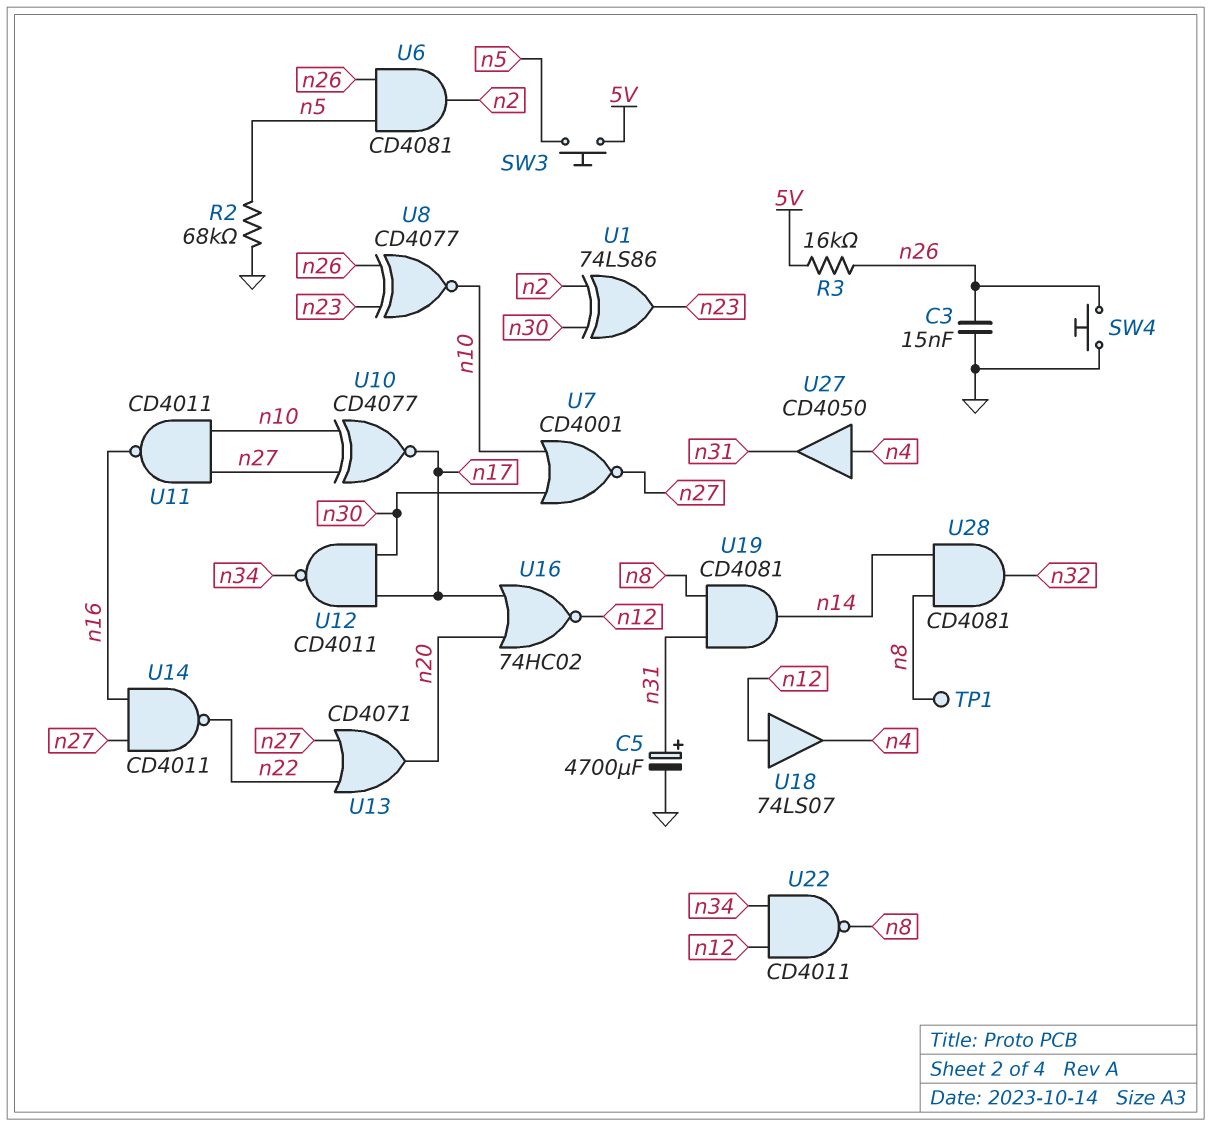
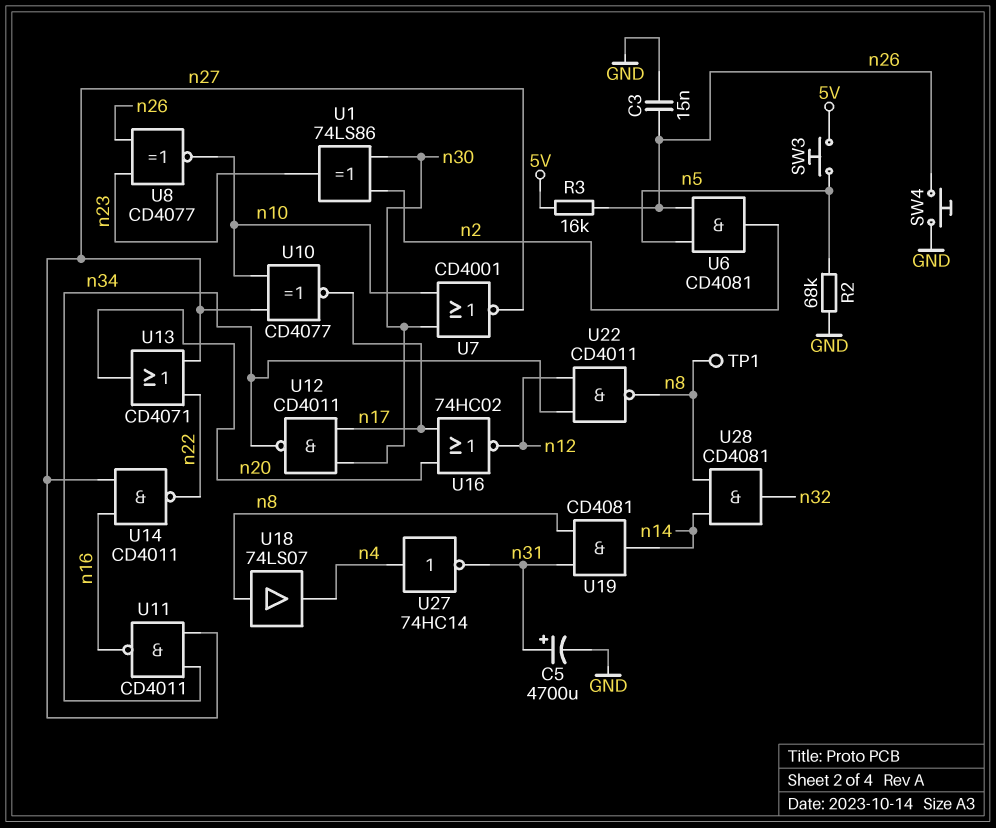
U11: NAND CD4011 (in n10, in n27, out n16) -> NAND CD4011 (in n27, in n34, out n16)
U18: buffer 74LS07 (in n12, out n4) -> buffer 74LS07 (in n8, out n4)
U27: buffer CD4050 (in n4, out n31) -> NOT 74HC14 (in n4, out n31)

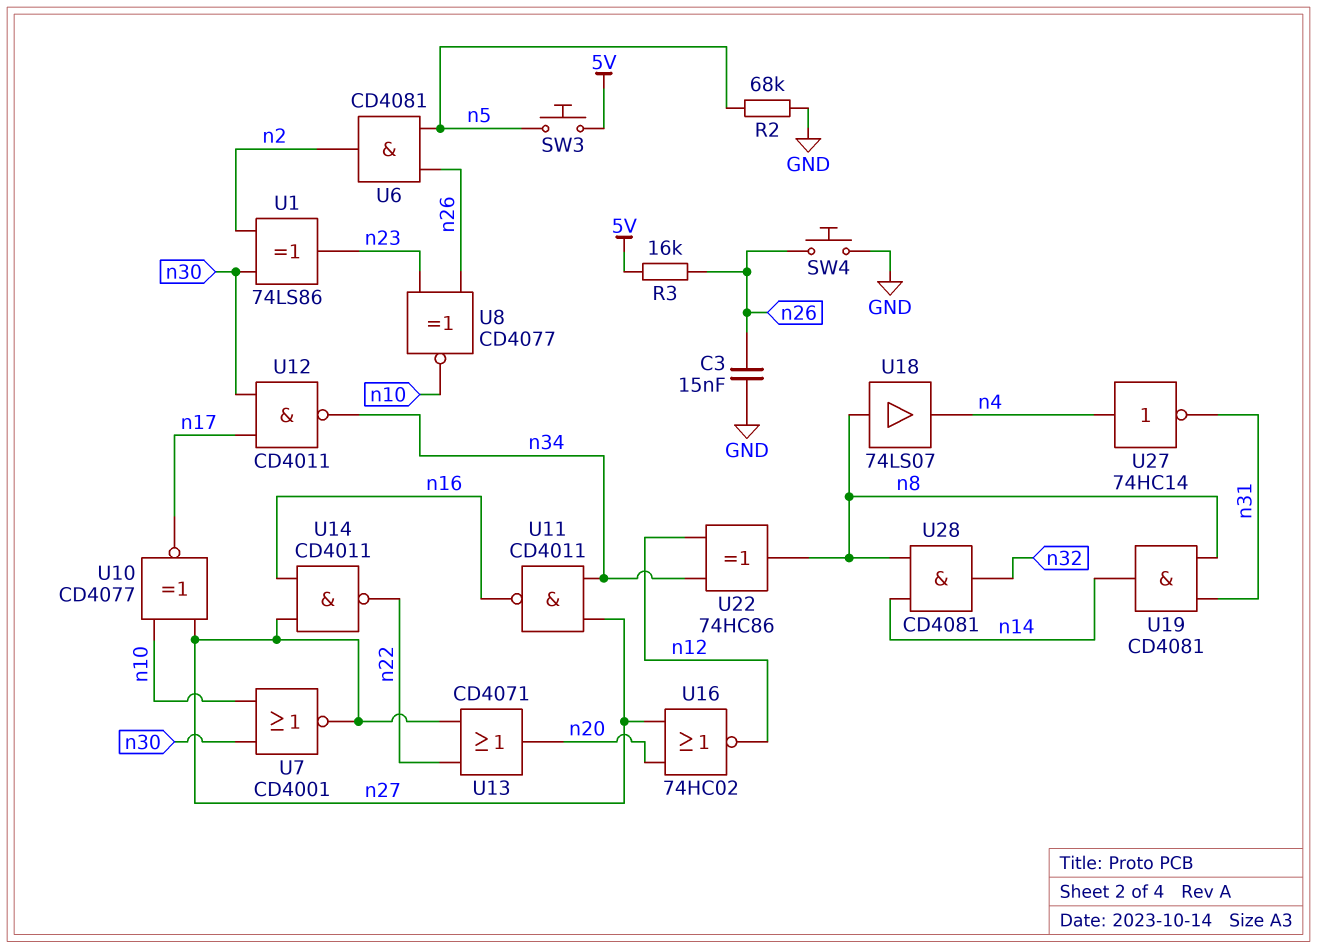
C5: 4700uF (plus n31, minus GND) -> none
TP1: test point (n8) -> none
U16: NOR 74HC02 (in n17, in n20, out n12) -> NOR 74HC02 (in n20, in n27, out n12)
U22: NAND CD4011 (in n12, in n34, out n8) -> XOR 74HC86 (in n12, in n34, out n8)

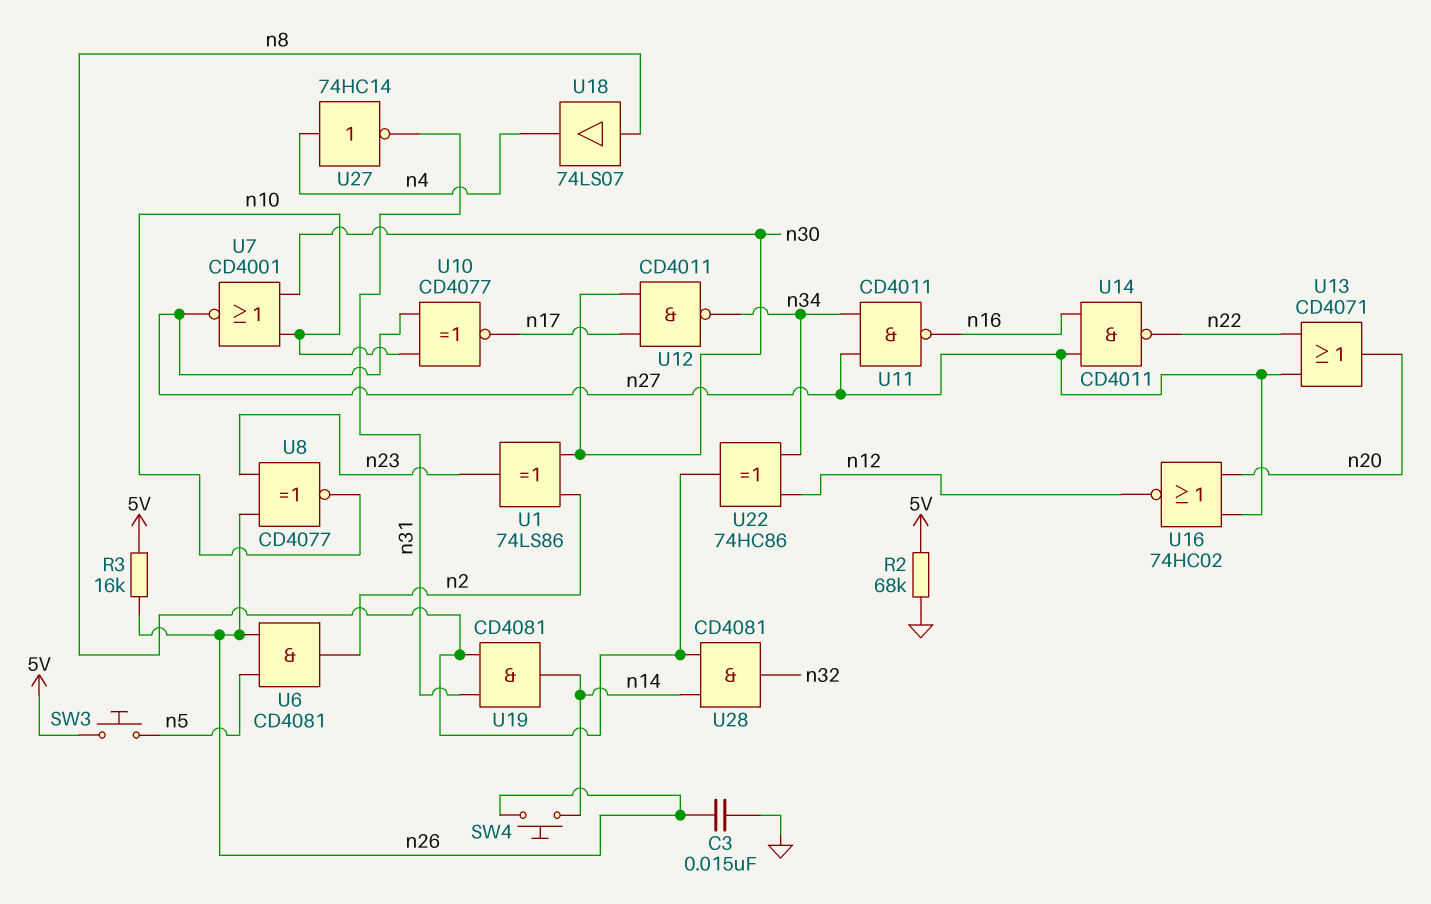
R2: 68k (GND, n5) -> 68k (5V, GND)
SW4: button (GND, n26) -> button (n14, n26)

